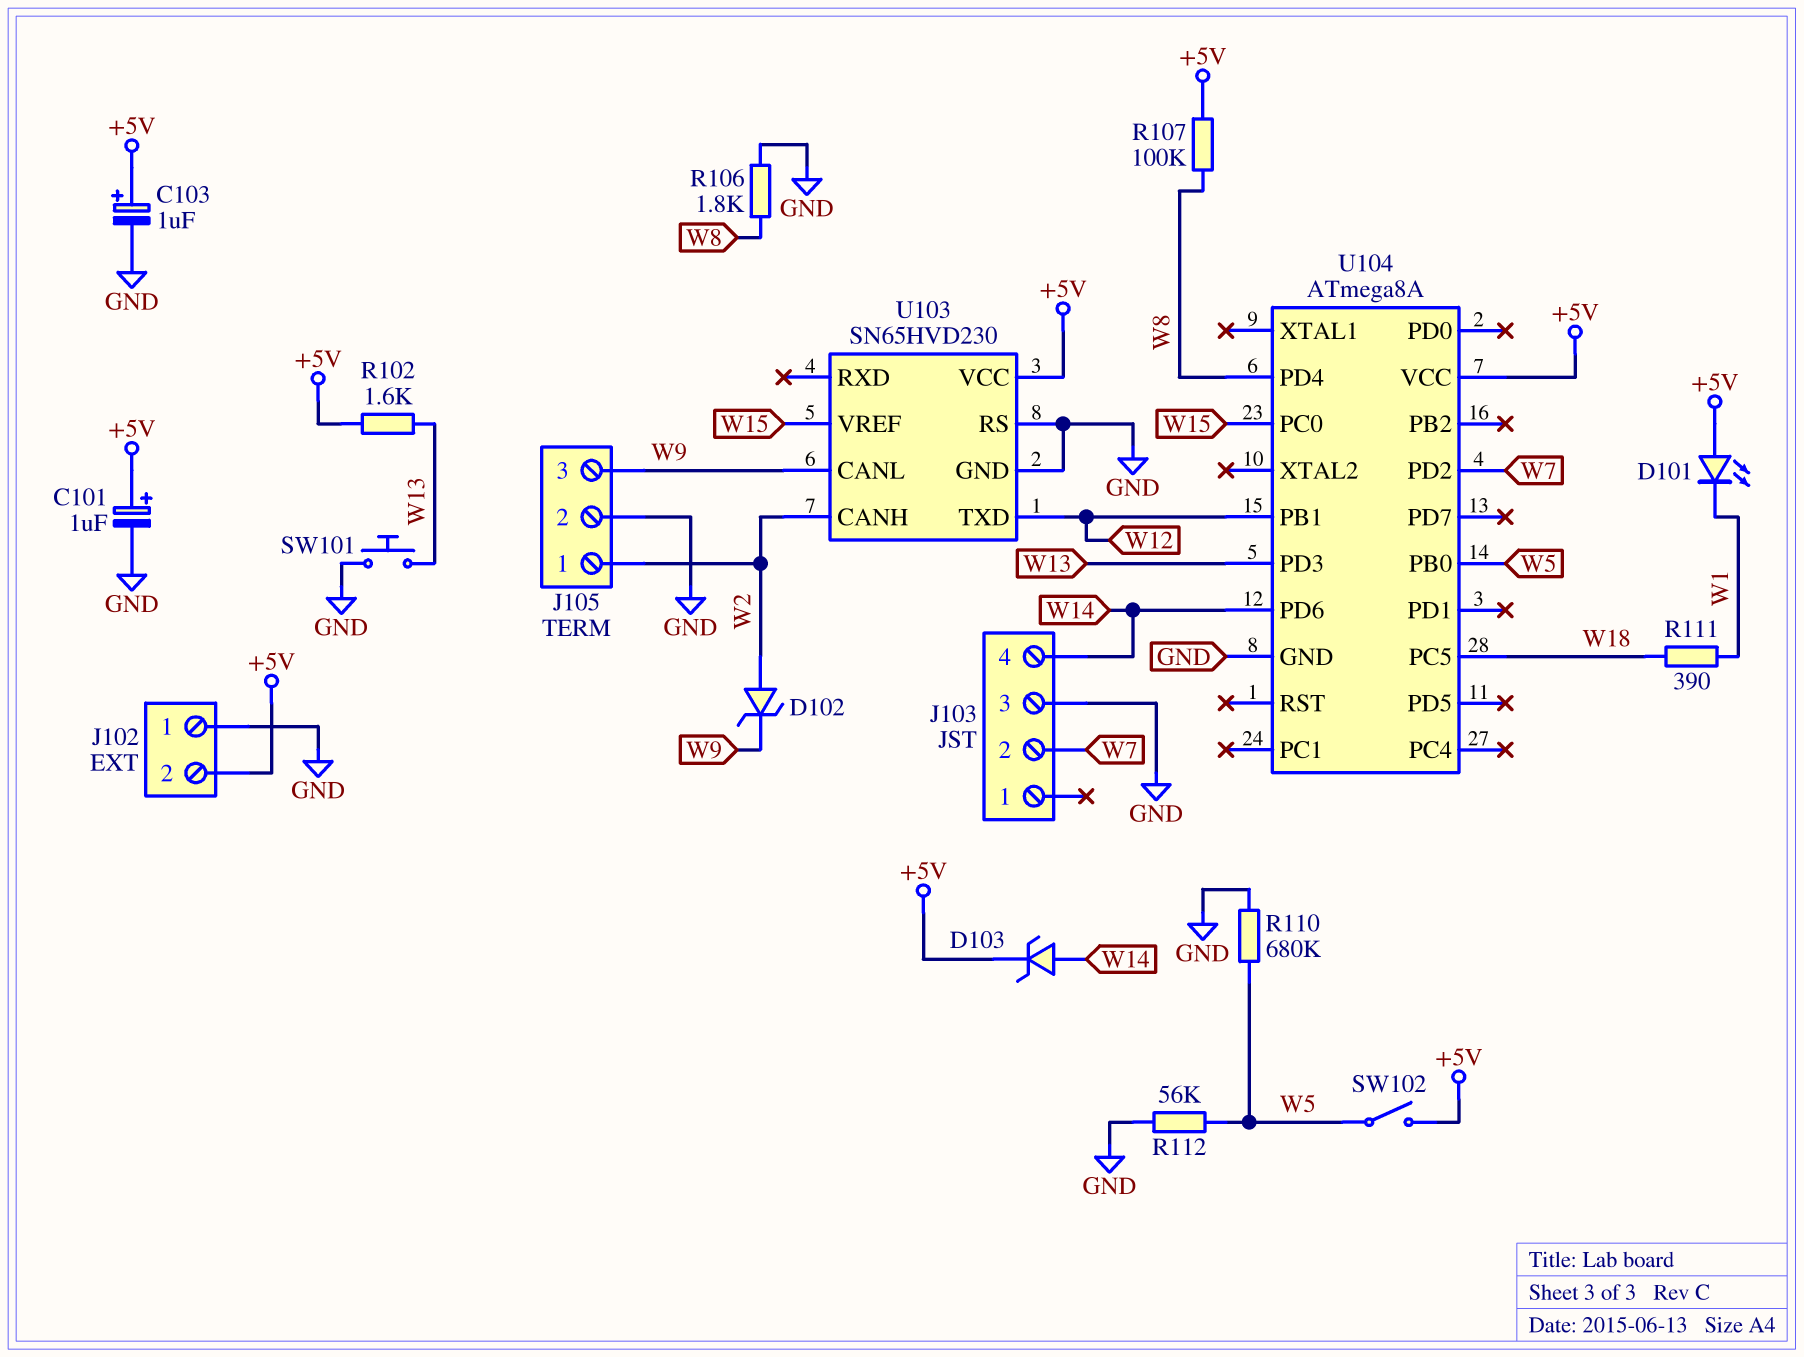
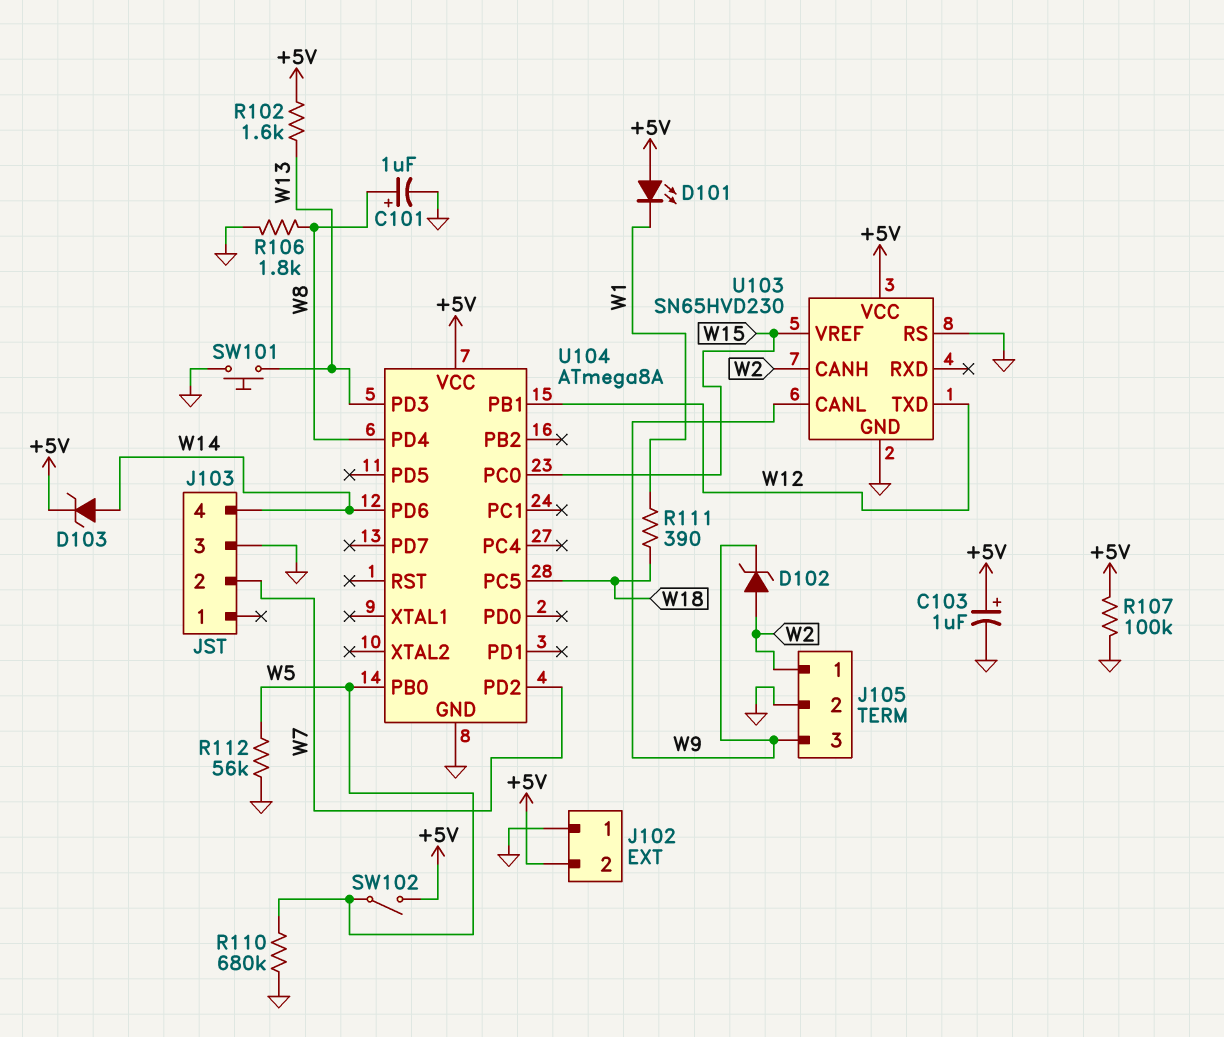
C101: 1uF (plus +5V, minus GND) -> 1uF (plus W8, minus GND)
R107: 100k (+5V, W8) -> 100k (+5V, GND)

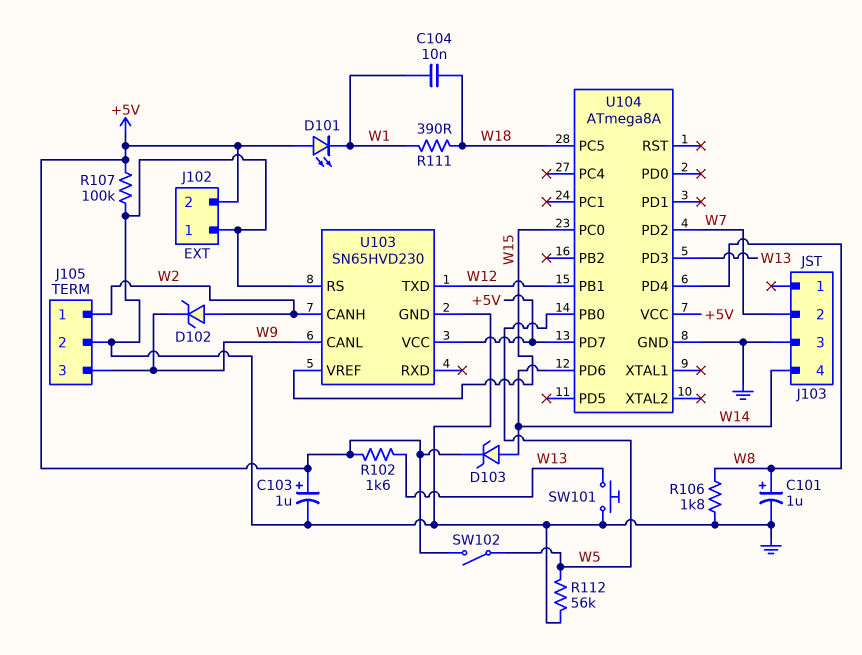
C104: none -> 10nF (W1, W18)
R110: 680k (GND, W5) -> none
U104 pin PD7: none -> +5V

